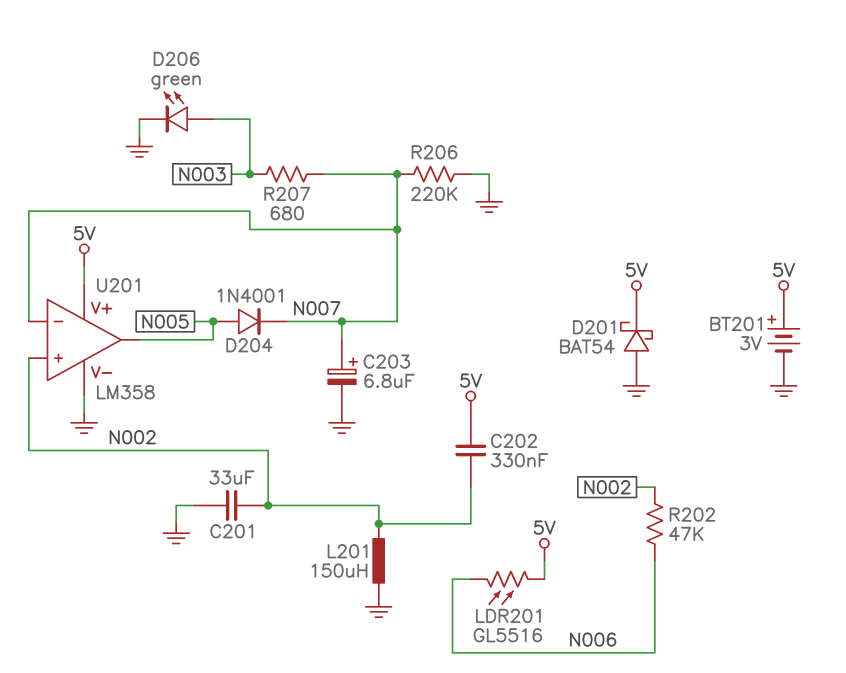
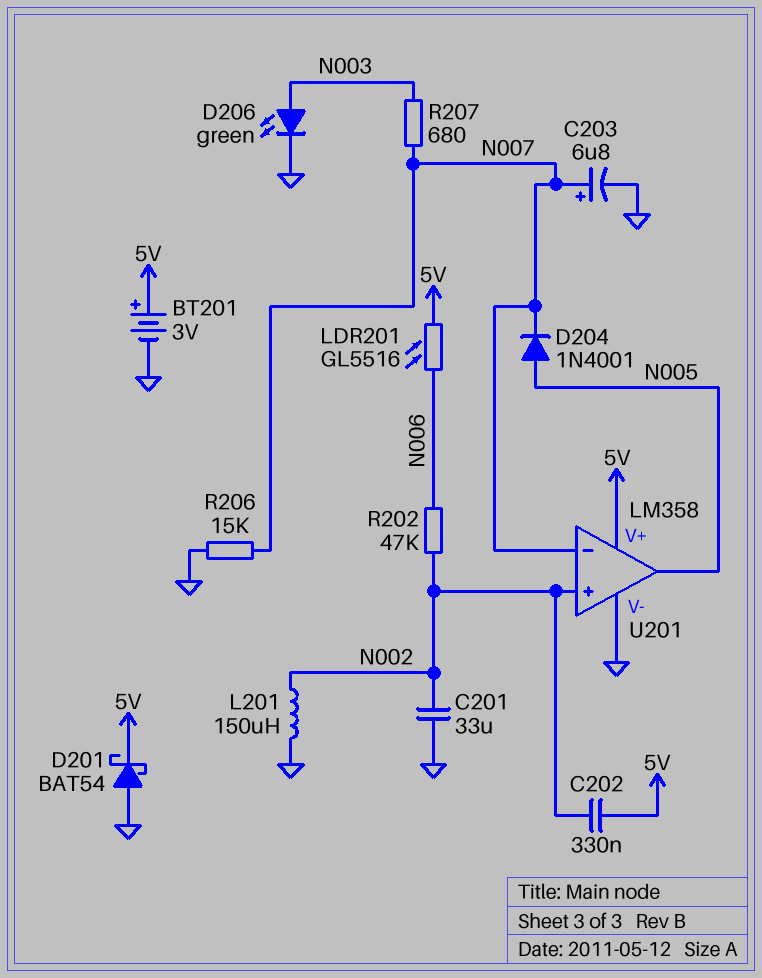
R206: 220k (GND, N007) -> 15k (GND, N007)

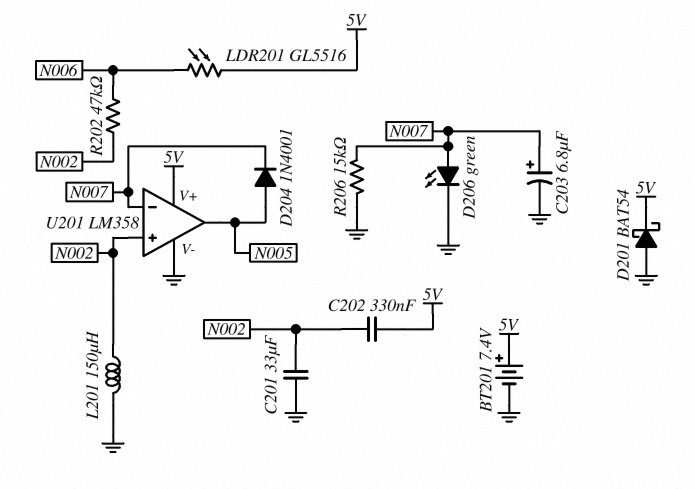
BT201: 3V (plus 5V, minus GND) -> 7.4V (plus 5V, minus GND)
D206: LED green (A N003, K GND) -> LED green (A N007, K GND)
R207: 680 (N003, N007) -> none

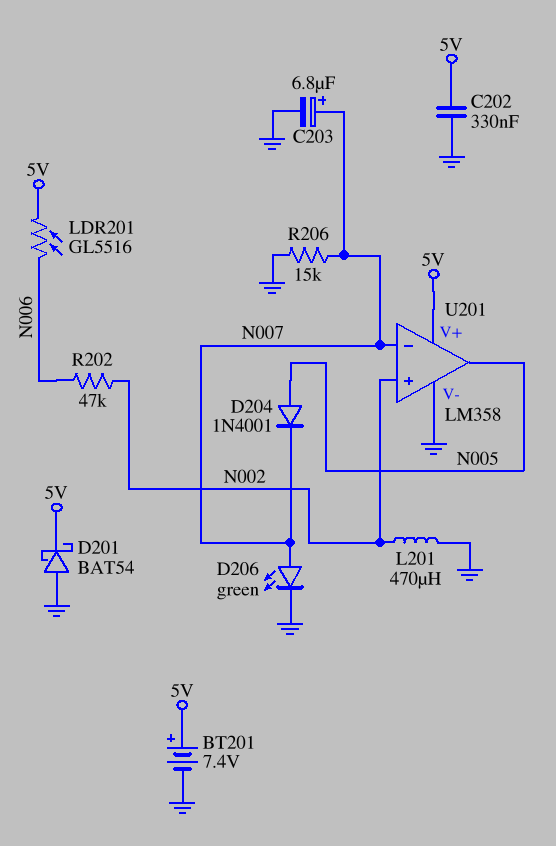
C201: 33uF (GND, N002) -> none
C202: 330nF (5V, N002) -> 330nF (5V, GND)
L201: 150uH (GND, N002) -> 470uH (GND, N002)

